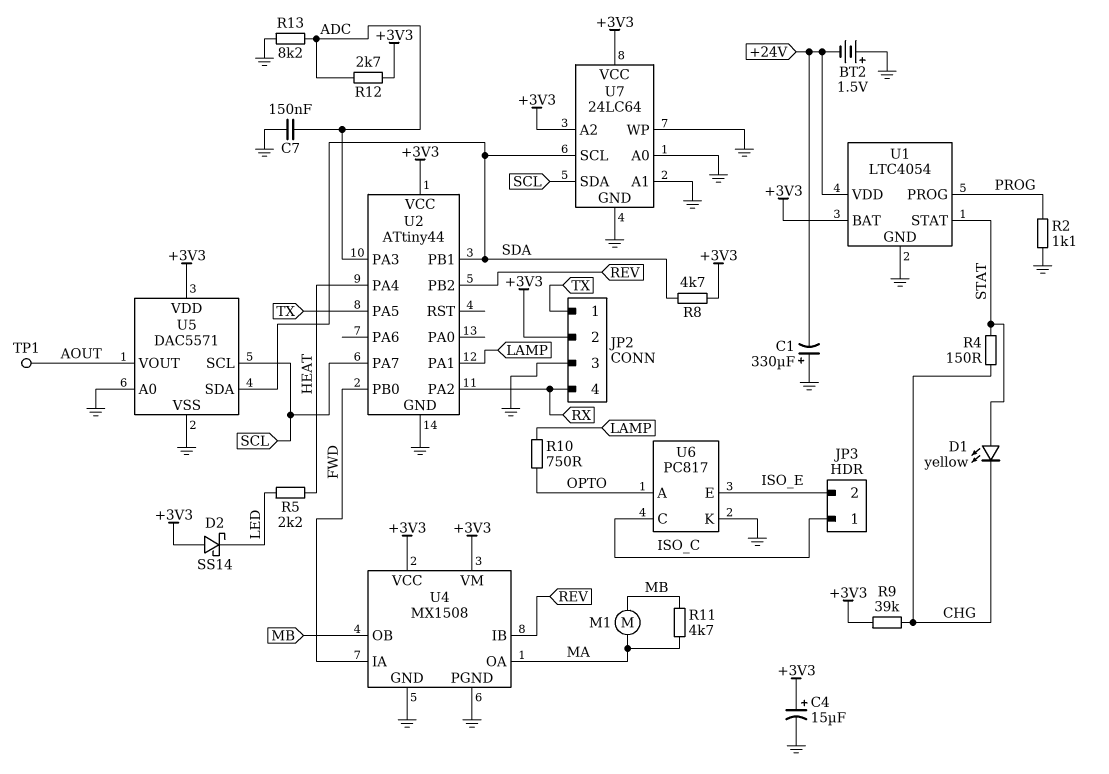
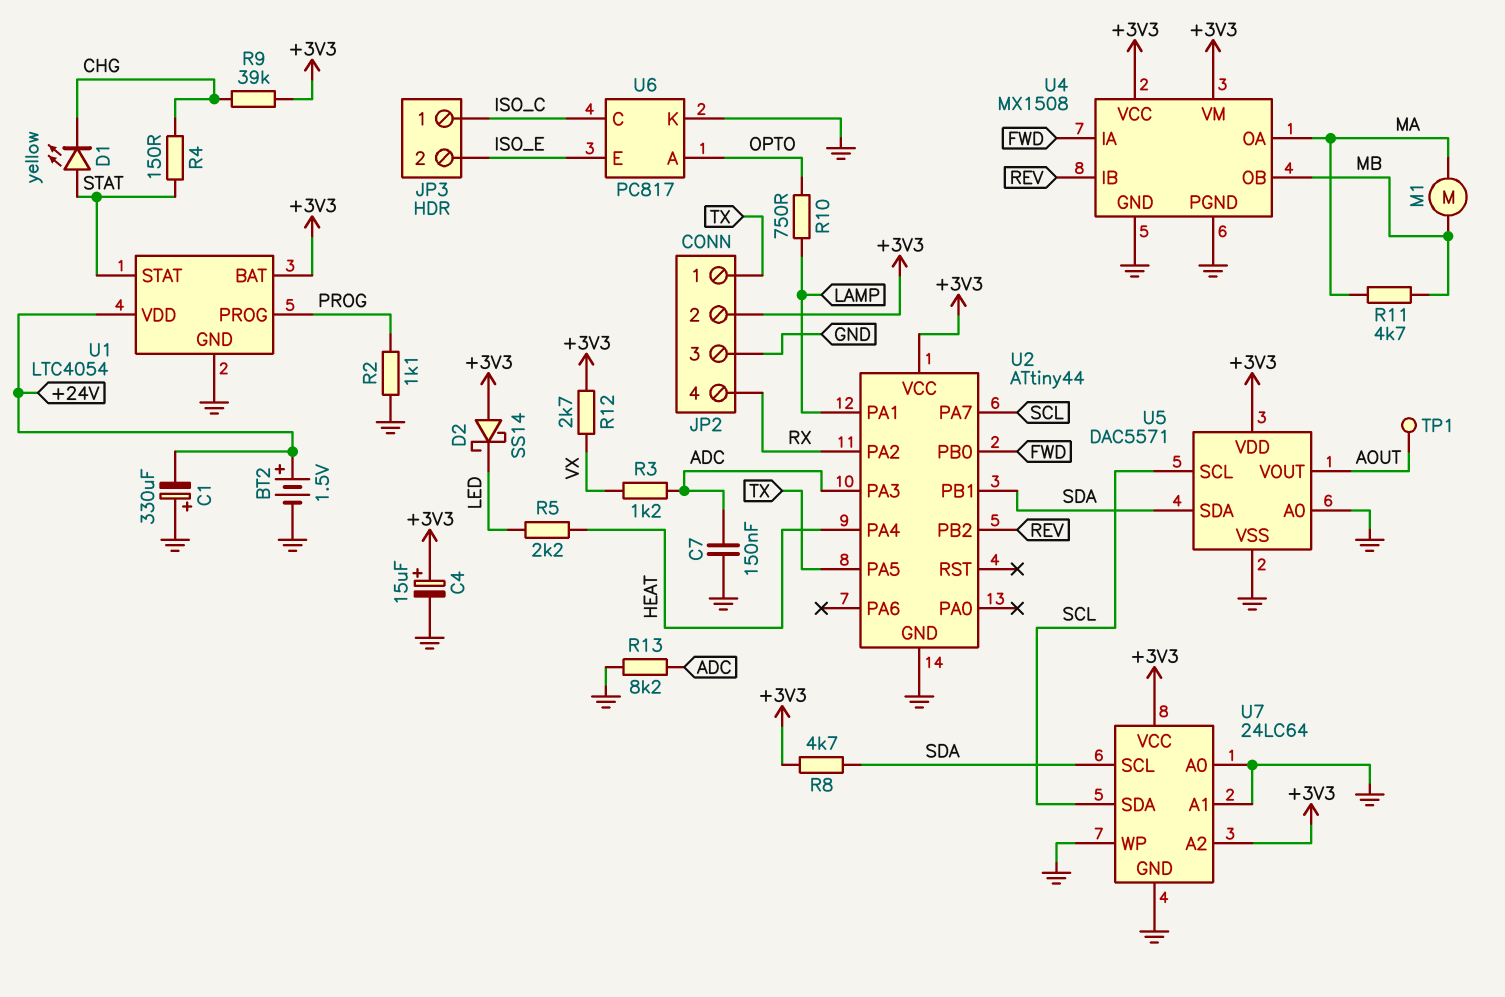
BT2: 1.5V (plus GND, minus +24V) -> 1.5V (plus +24V, minus GND)
R3: none -> 1.2k (ADC, VX)
R12: 2.7k (+3V3, ADC) -> 2.7k (+3V3, VX)

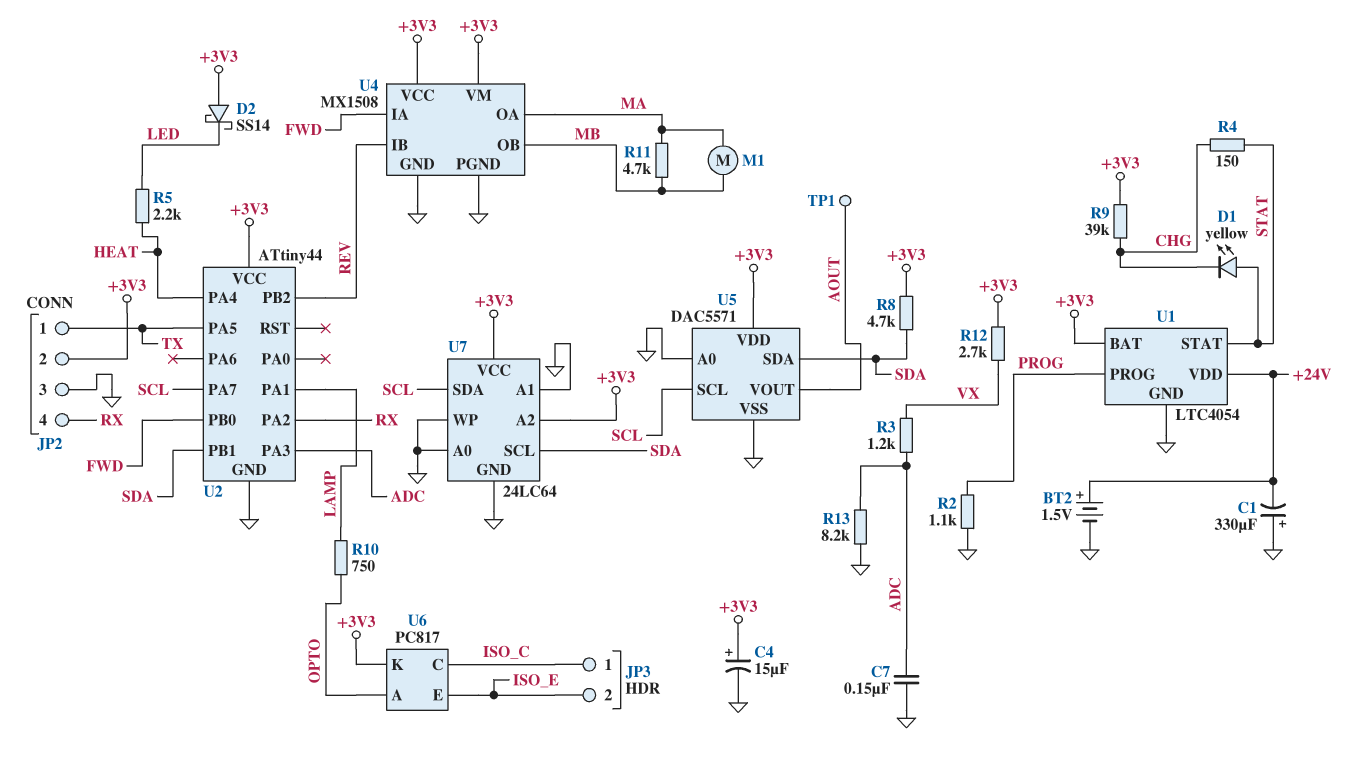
U6 pin K: GND -> +3V3

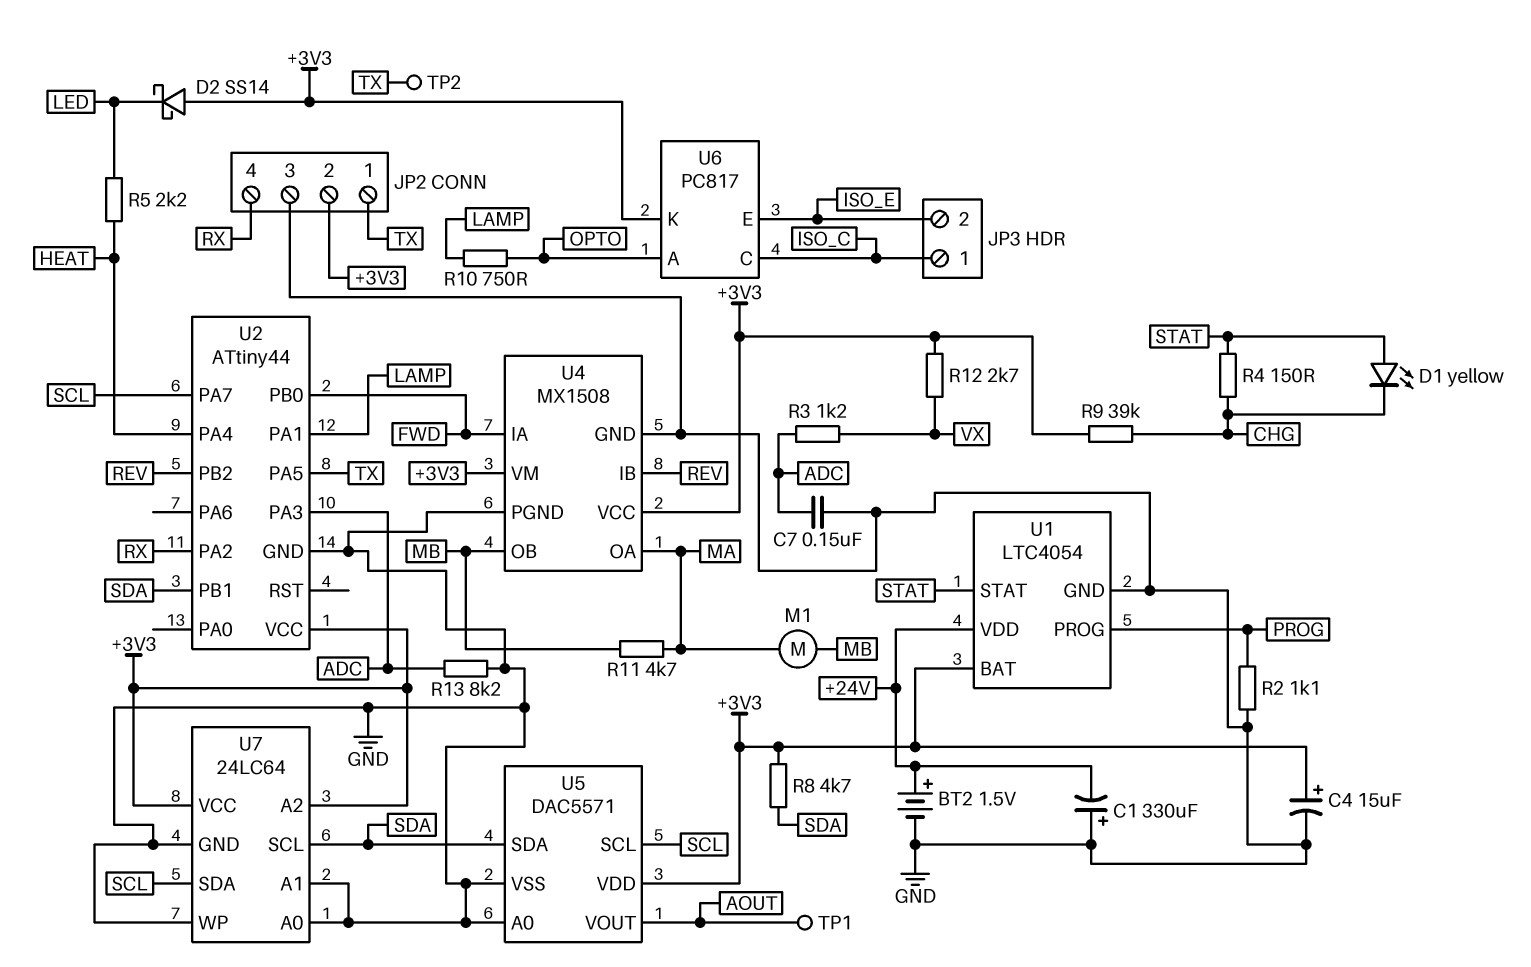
TP2: none -> test point (TX)

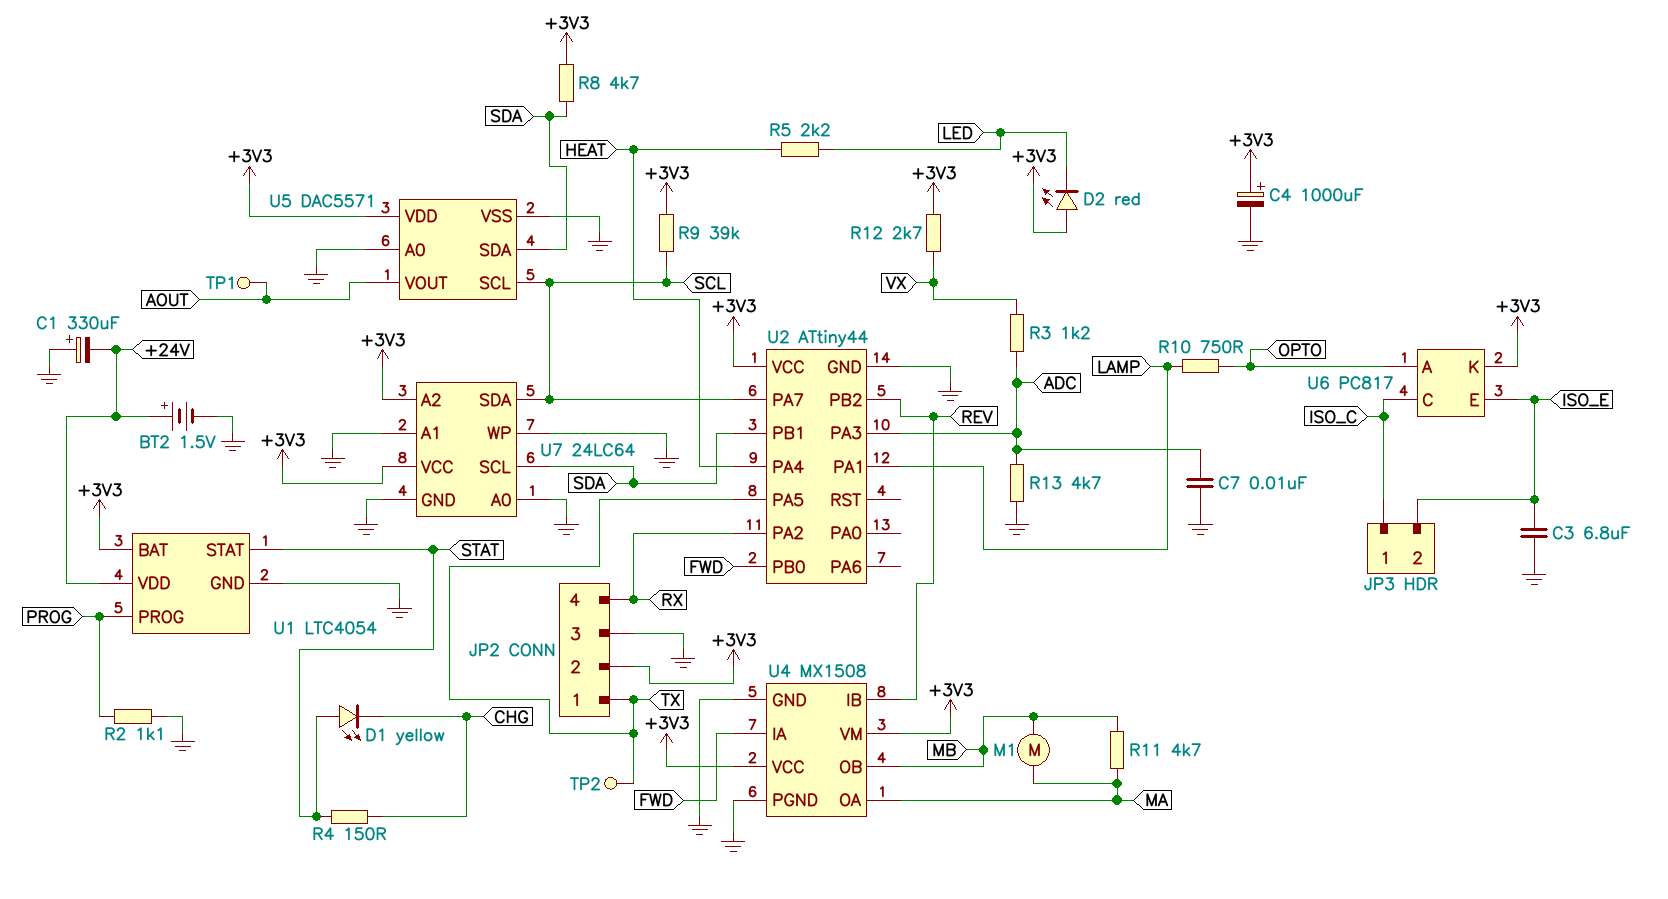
C3: none -> 6.8uF (GND, ISO_E)
C4: 15uF (plus +3V3, minus GND) -> 1000uF (plus +3V3, minus GND)
C7: 150nF (ADC, GND) -> 10nF (ADC, GND)
D2: schottky SS14 (A +3V3, K LED) -> LED red (A +3V3, K LED)
R9: 39k (+3V3, CHG) -> 39k (+3V3, SCL)
R13: 8.2k (ADC, GND) -> 4.7k (ADC, GND)

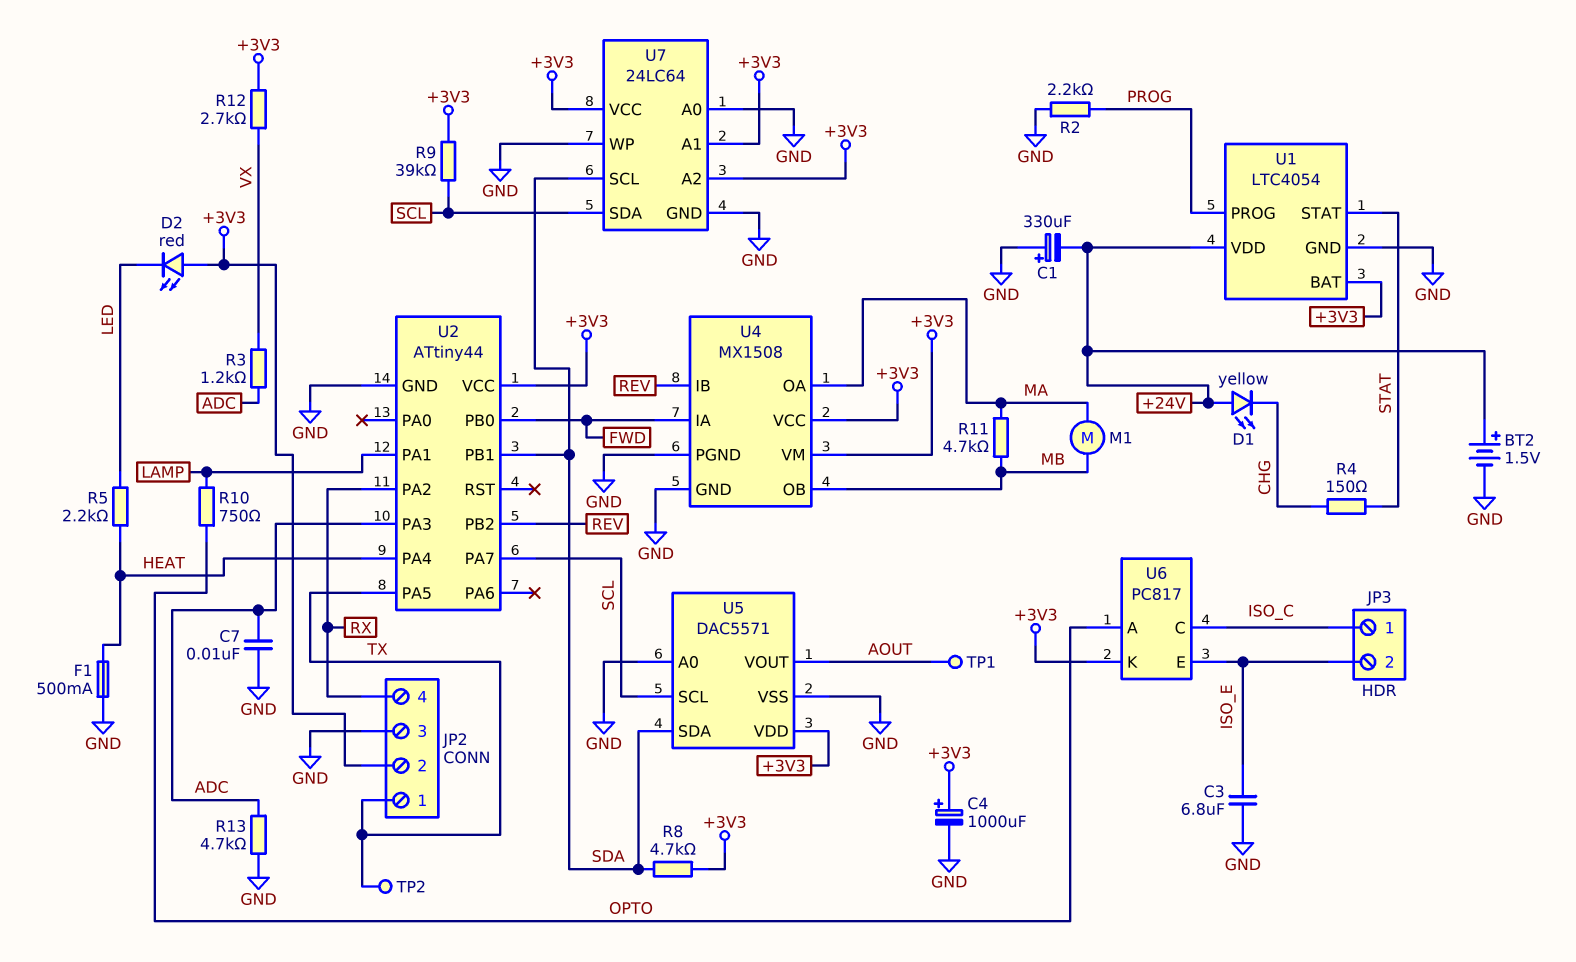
D1: LED yellow (A STAT, K CHG) -> LED yellow (A +24V, K CHG)
F1: none -> 500mA (GND, HEAT)
R2: 1.1k (GND, PROG) -> 2.2k (GND, PROG)
U7 pin A1: GND -> +3V3

